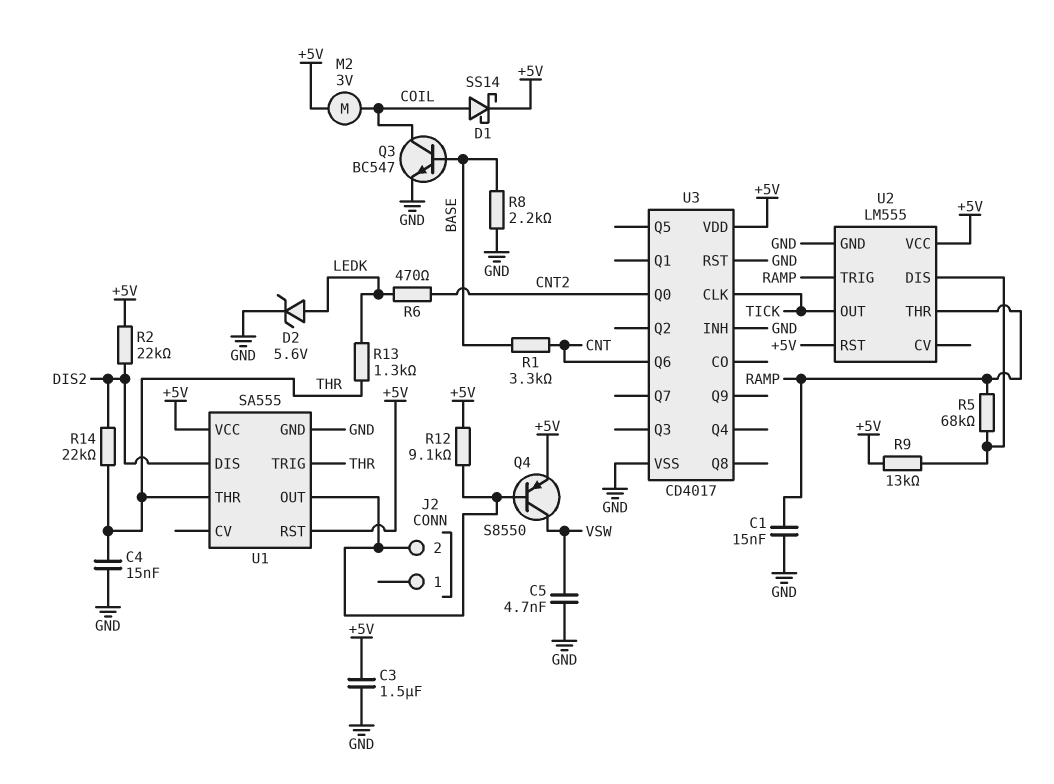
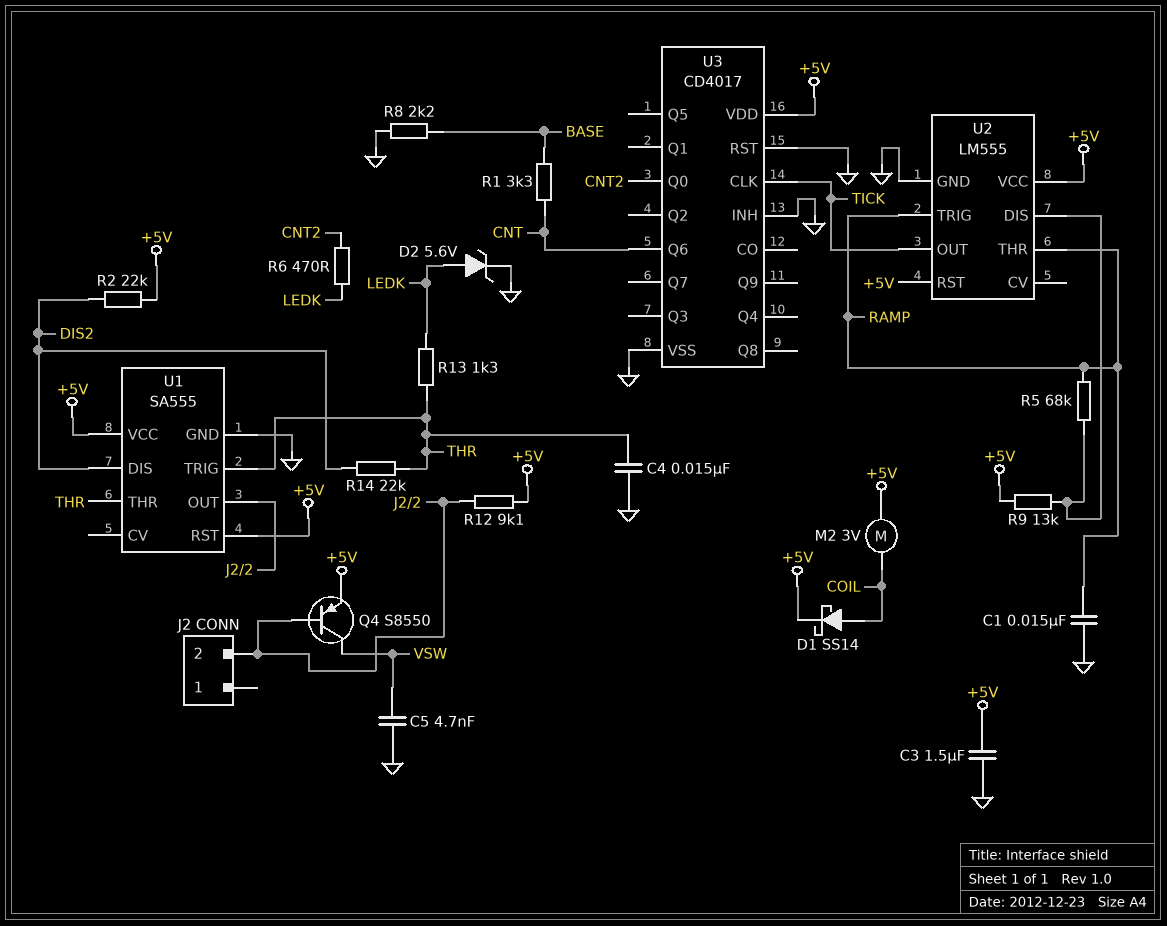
Q3: NPN BC547 (B BASE, C COIL, E GND) -> none

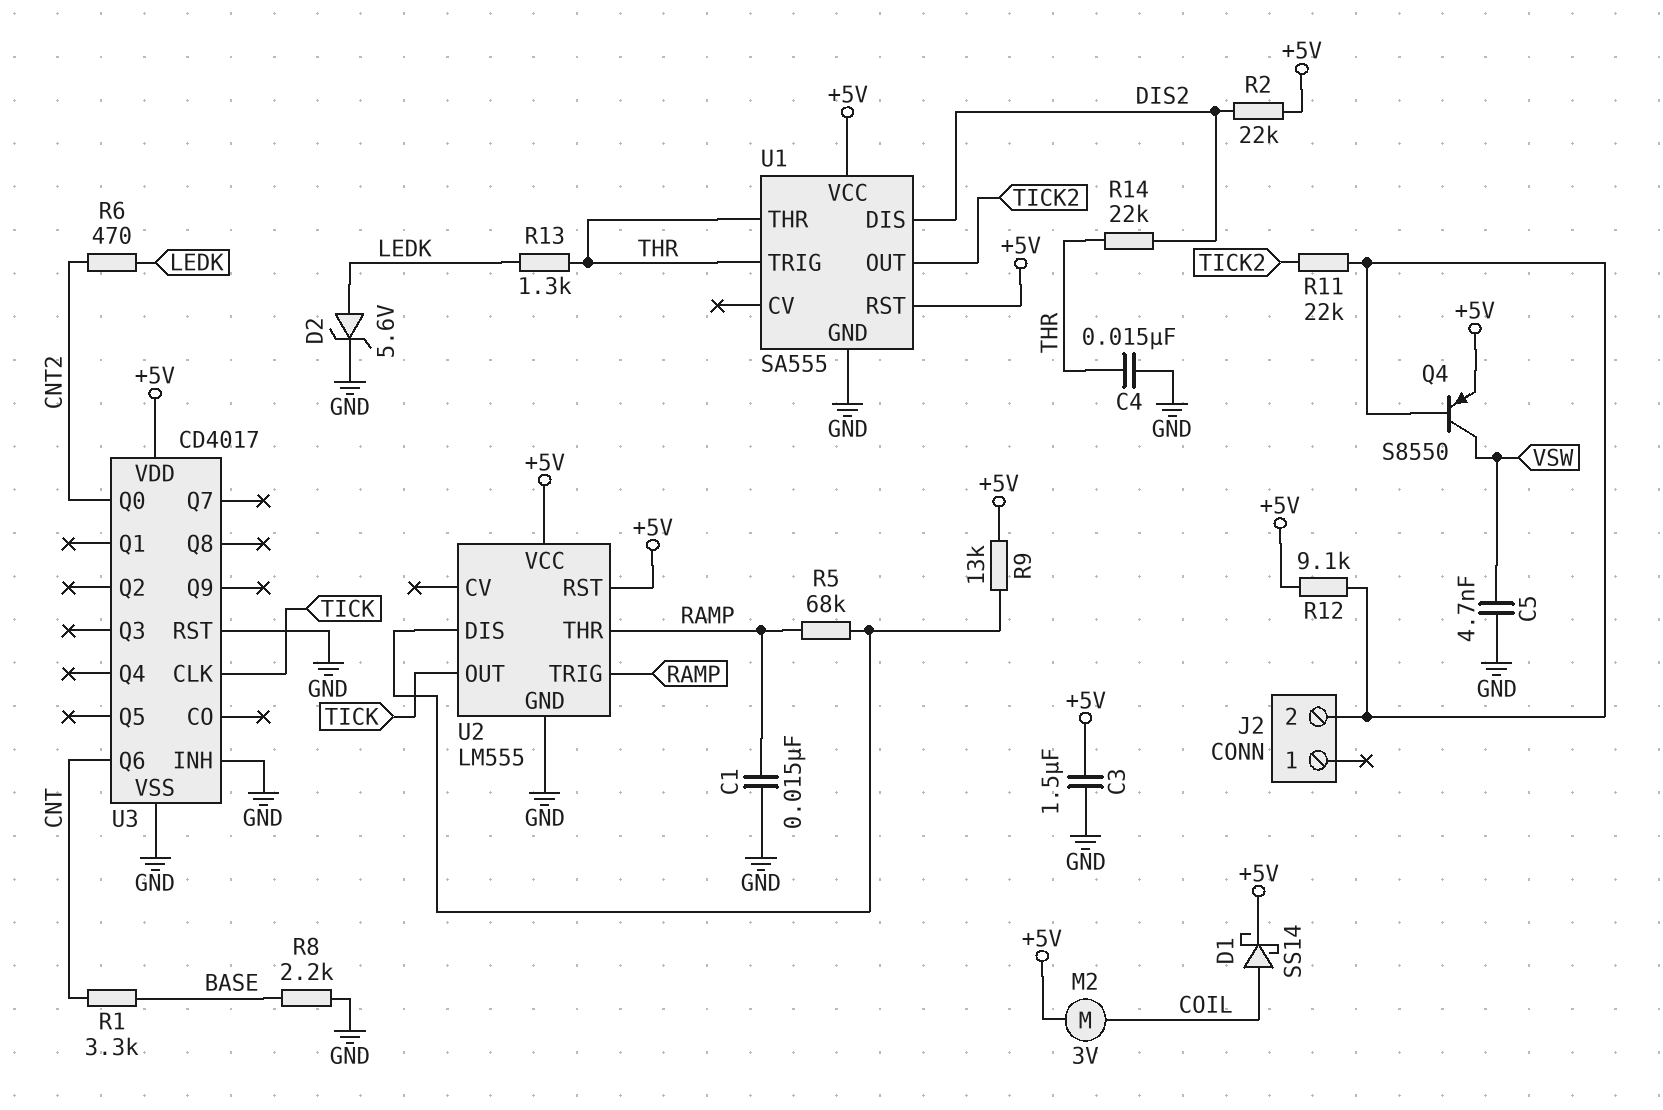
R11: none -> 22k (J2/2, TICK2)
U1 pin OUT: J2/2 -> TICK2

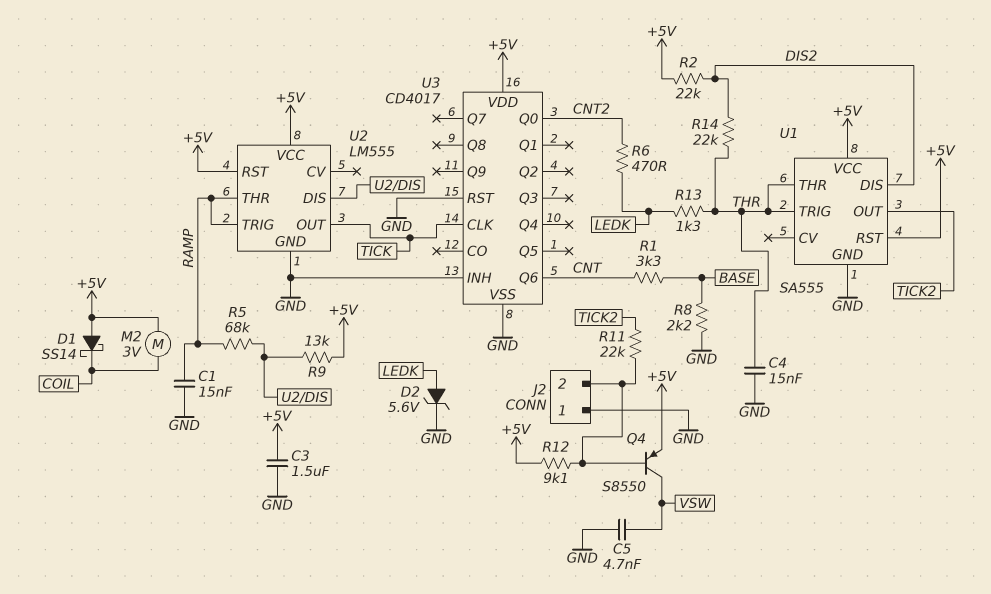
D1: schottky SS14 (A COIL, K +5V) -> schottky SS14 (A +5V, K COIL)
J2 pin 1: none -> GND

